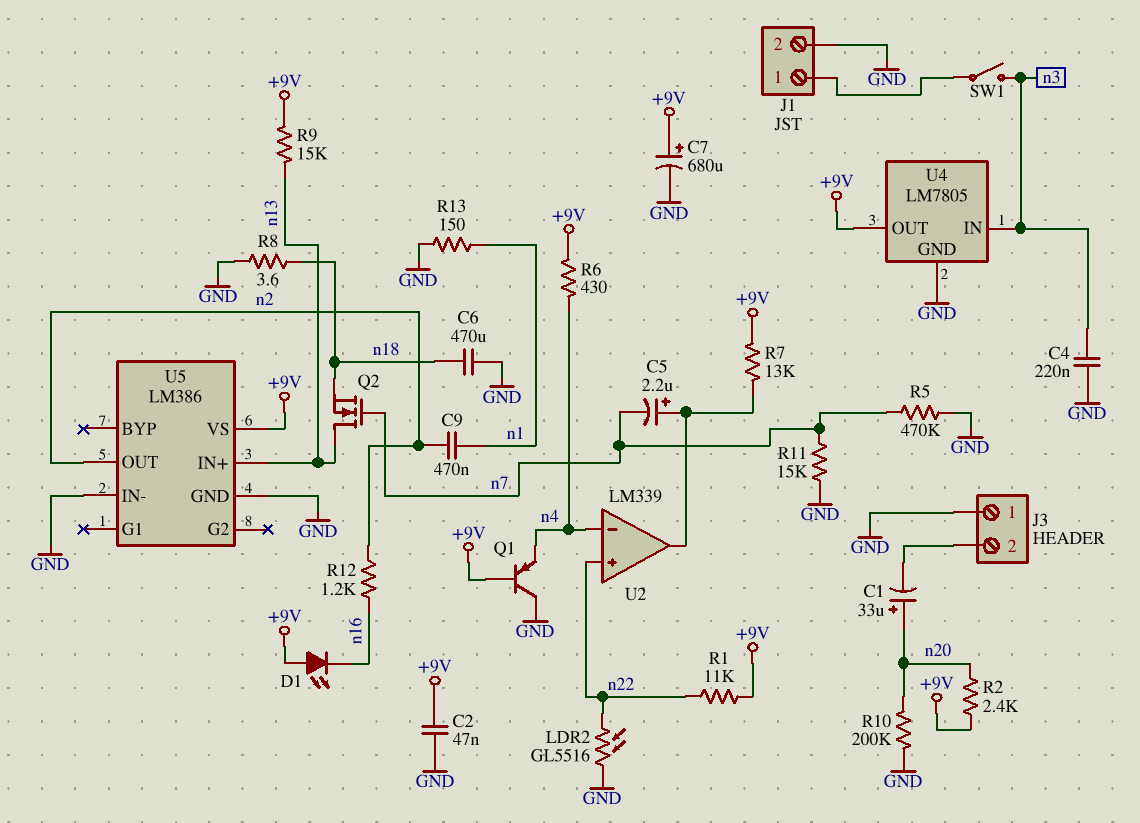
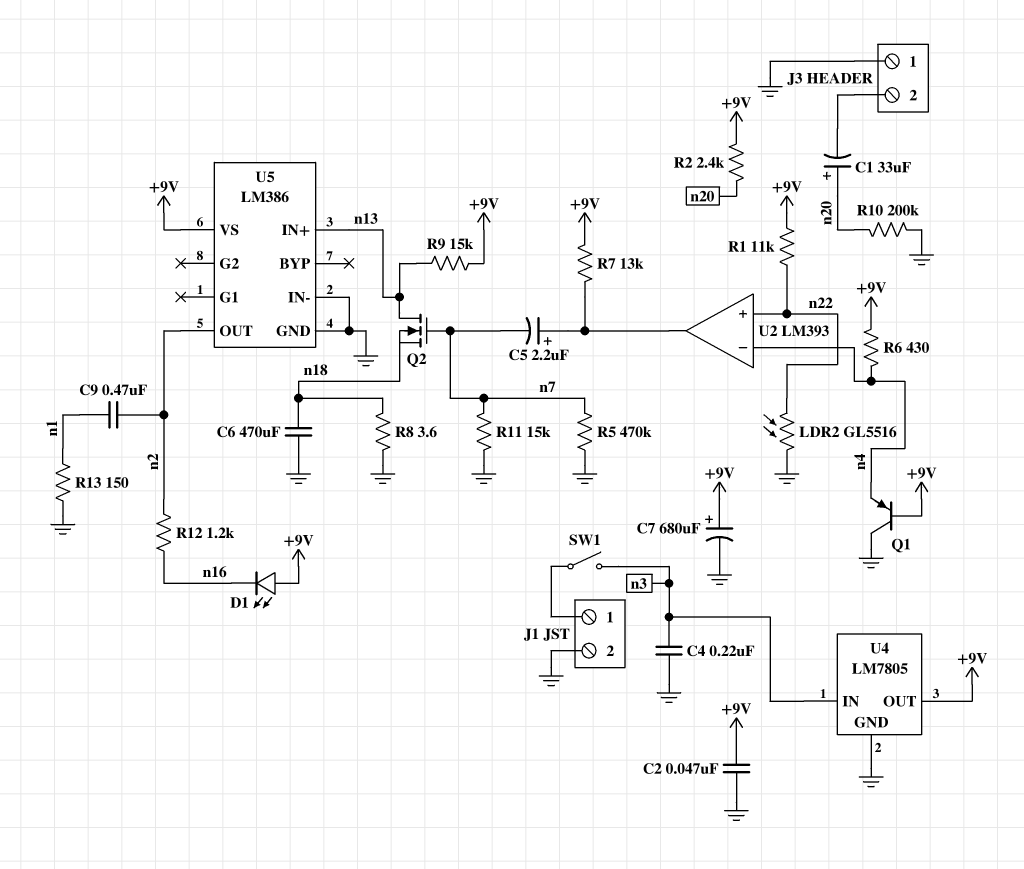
U2: LM339 -> LM393

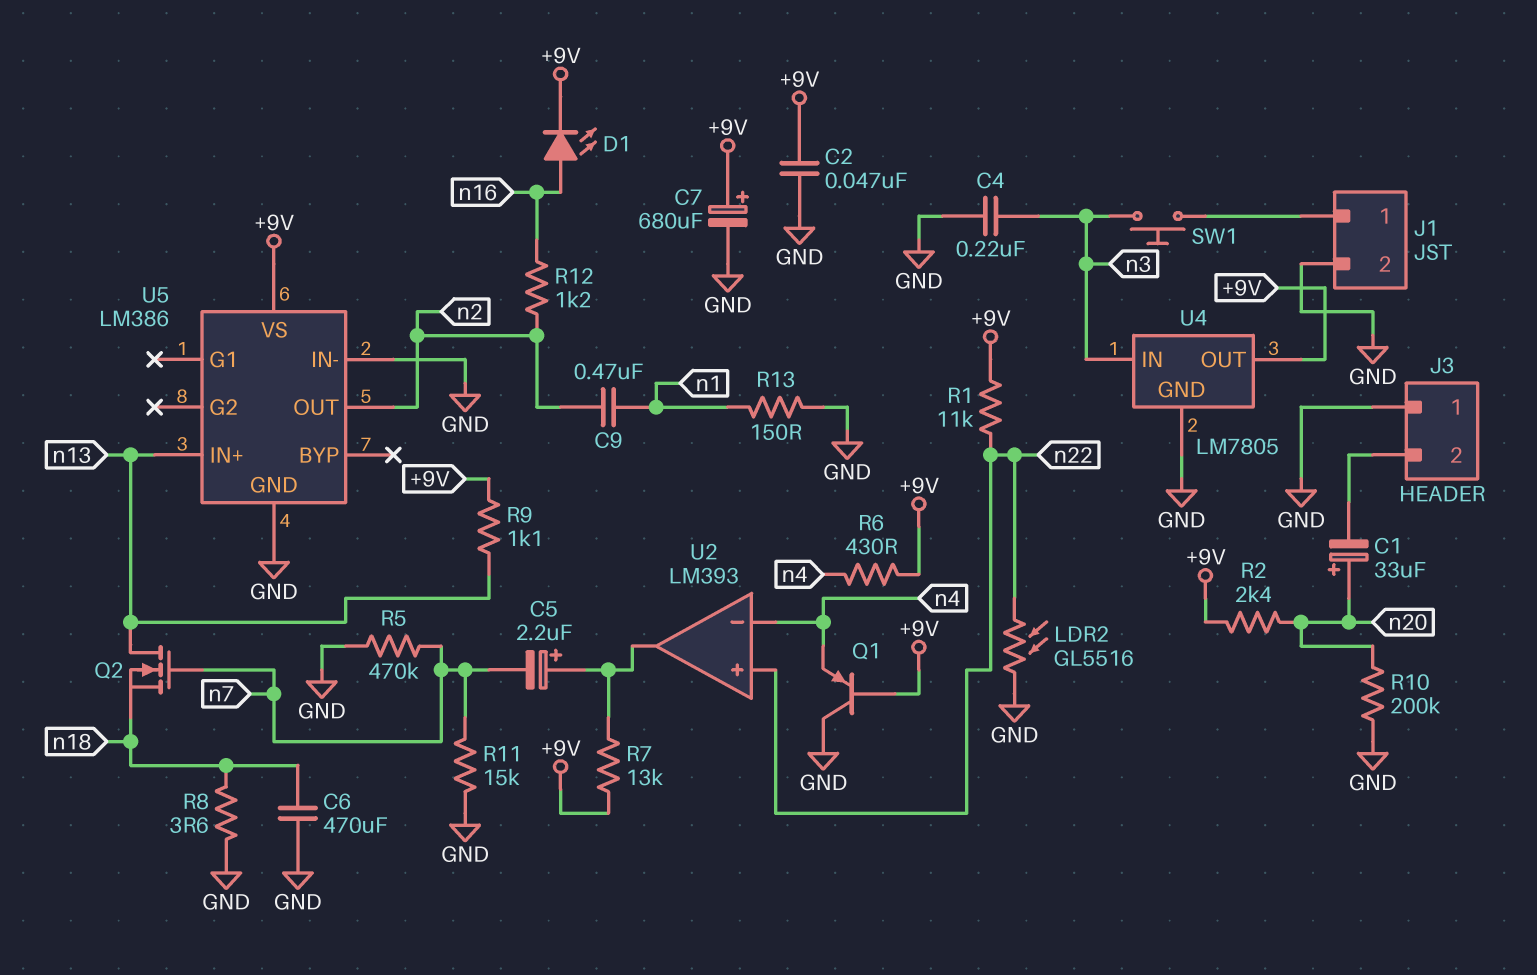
D1: LED (A +9V, K n16) -> LED (A n16, K +9V)
R9: 15k (+9V, n13) -> 1.1k (+9V, n13)
SW1: switch (J1/1, n3) -> button (J1/1, n3)

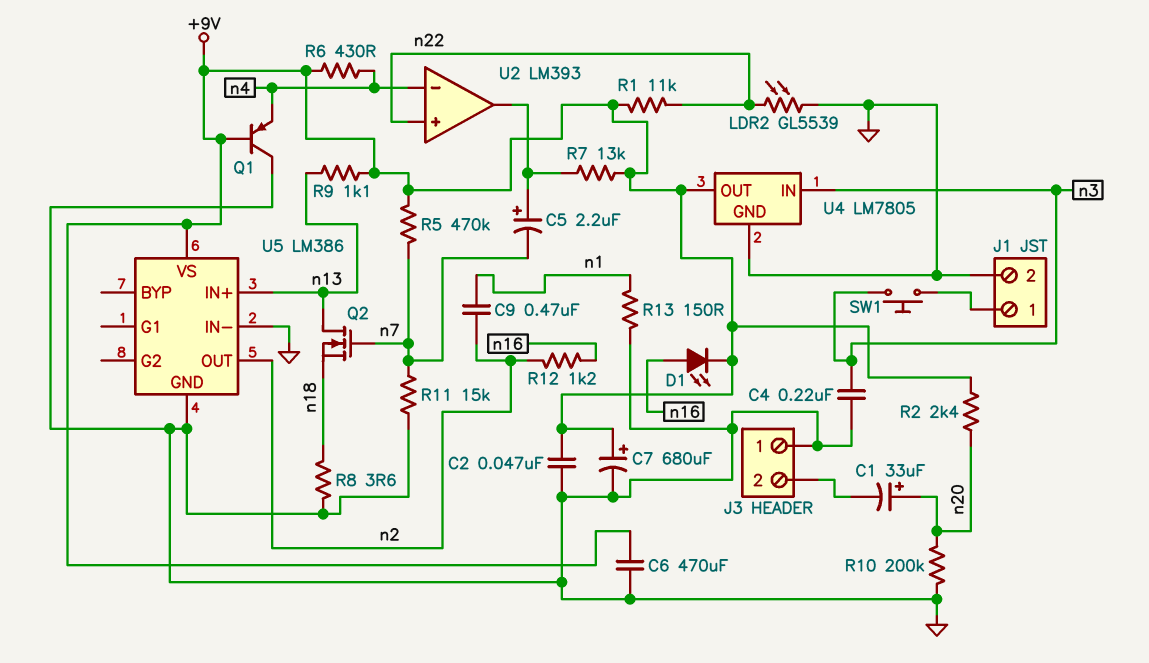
C6: 470uF (GND, n18) -> 470uF (+9V, GND)
LDR2: GL5516 (GND, n22) -> GL5539 (GND, n22)
R5: 470k (GND, n7) -> 470k (+9V, n7)

